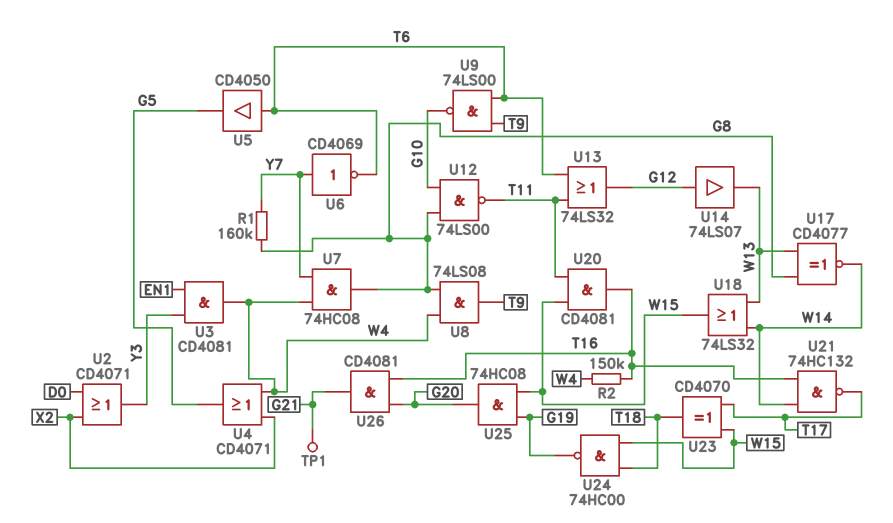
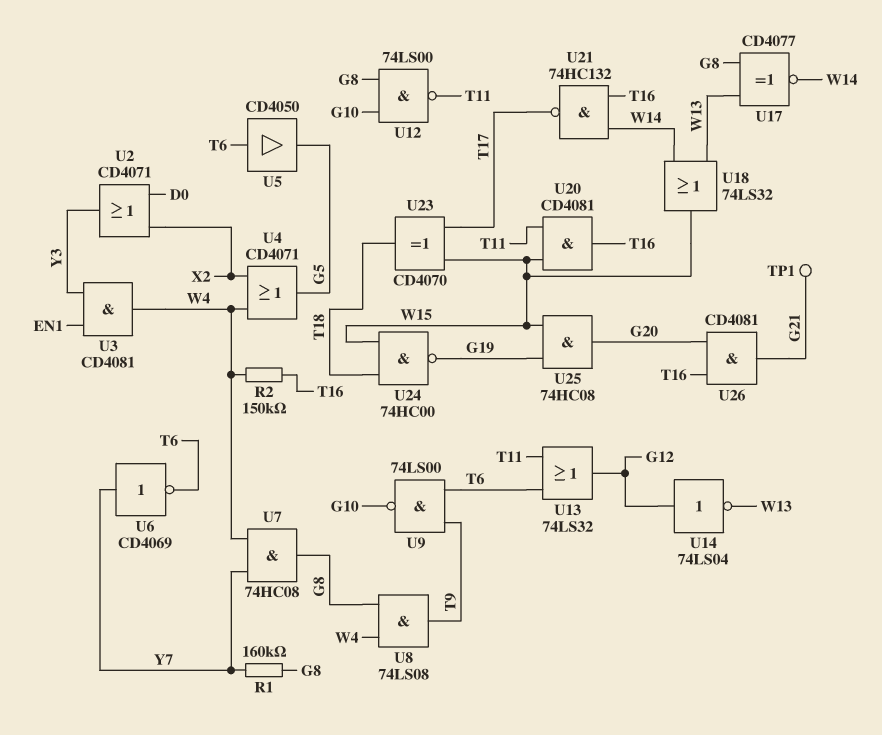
U14: buffer 74LS07 (in G12, out W13) -> NOT 74LS04 (in G12, out W13)

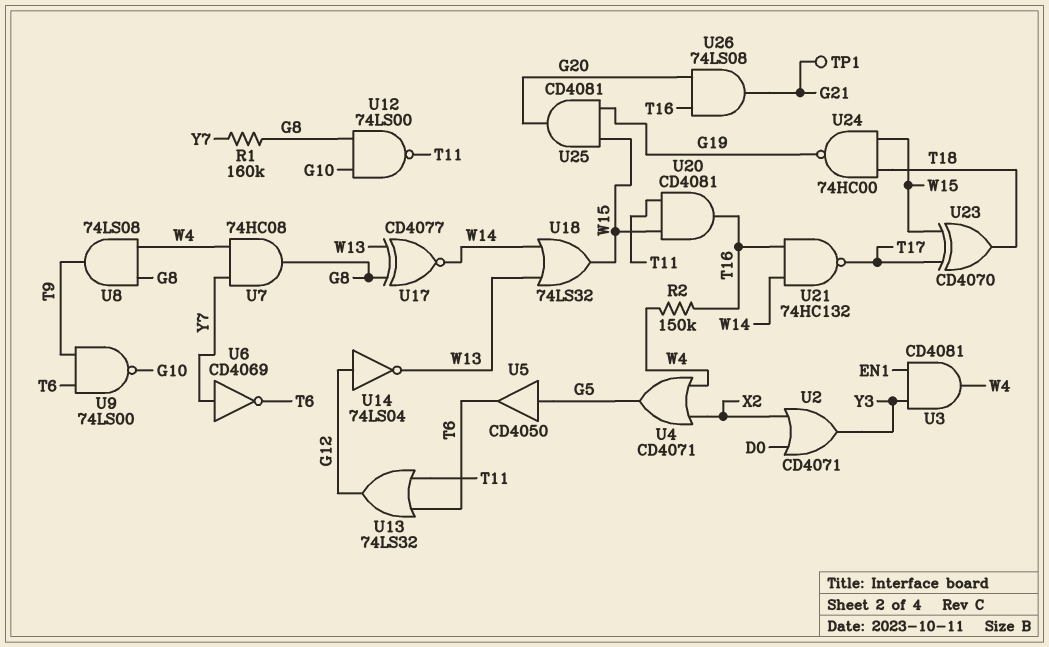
U5: buffer CD4050 (in T6, out G5) -> buffer CD4050 (in G5, out T6)
U25: AND 74HC08 (in G19, in W15, out G20) -> AND CD4081 (in G19, in W15, out G20)
U26: AND CD4081 (in G20, in T16, out G21) -> AND 74LS08 (in G20, in T16, out G21)

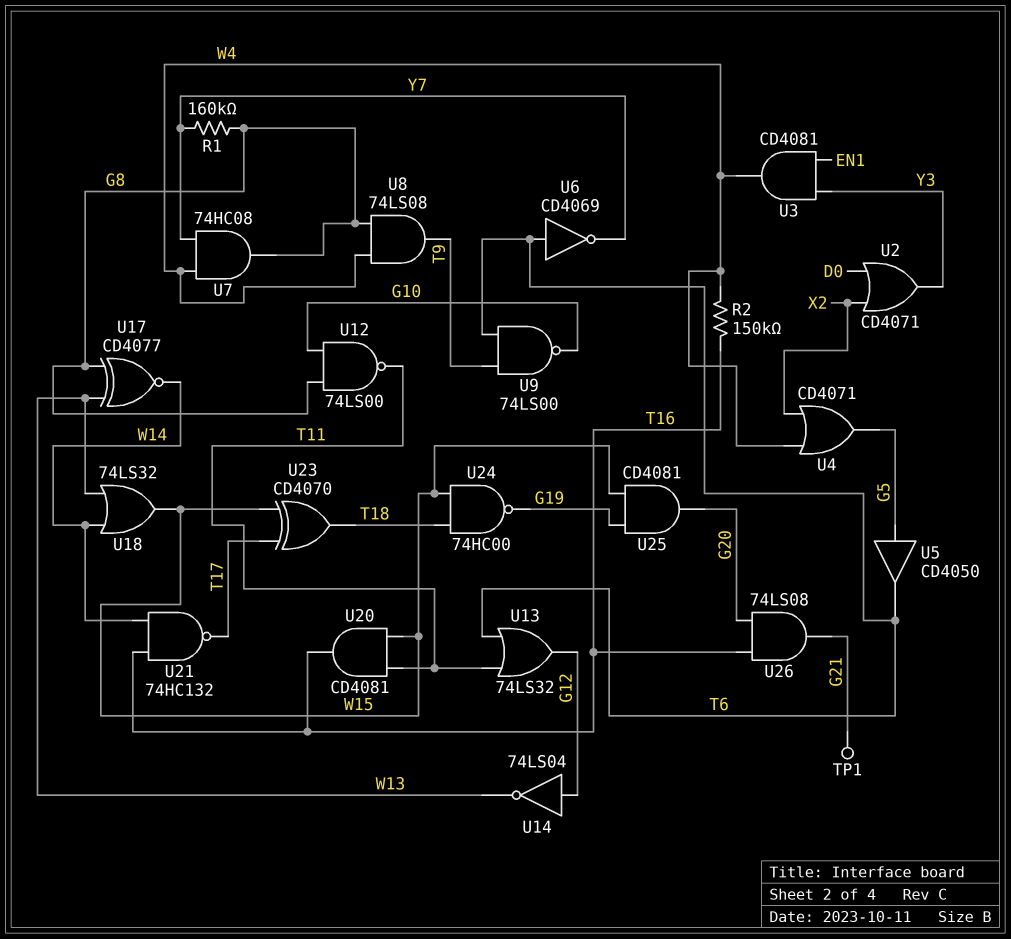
U6: NOT CD4069 (in Y7, out T6) -> NOT CD4069 (in T6, out Y7)

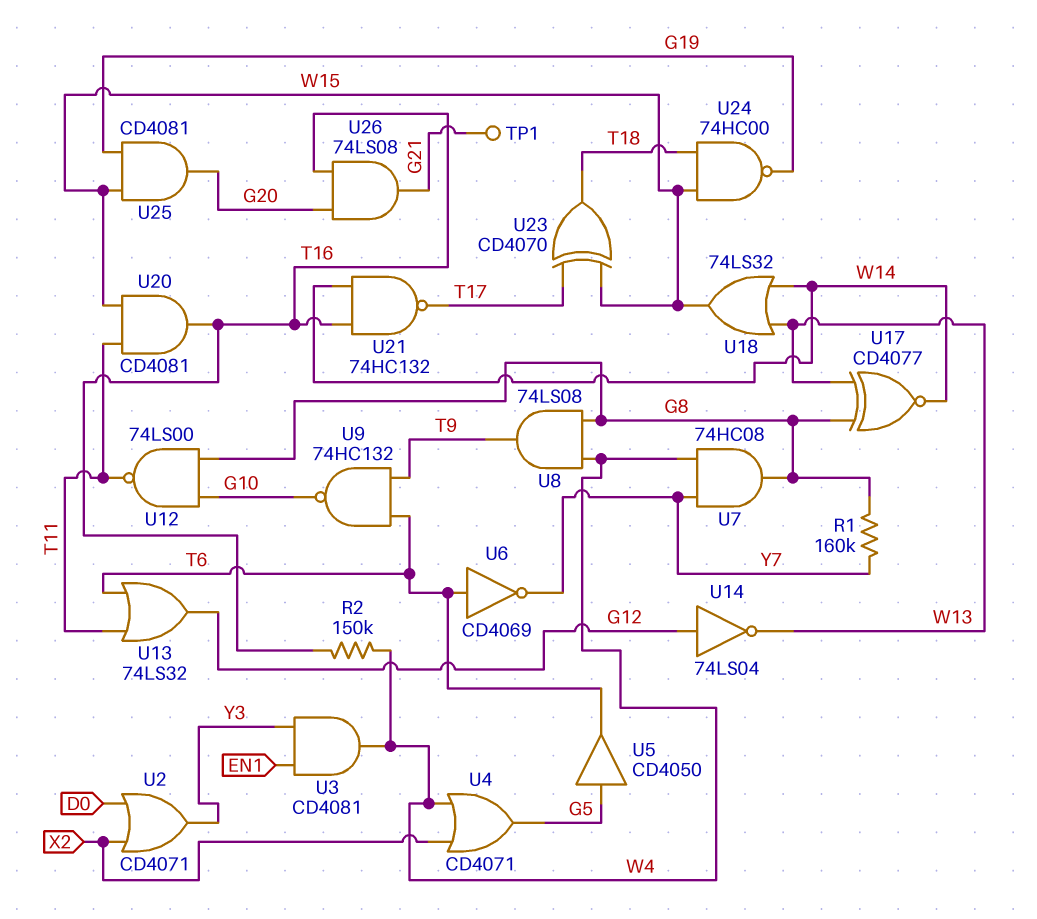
U9: NAND 74LS00 (in T6, in T9, out G10) -> NAND 74HC132 (in T6, in T9, out G10)

